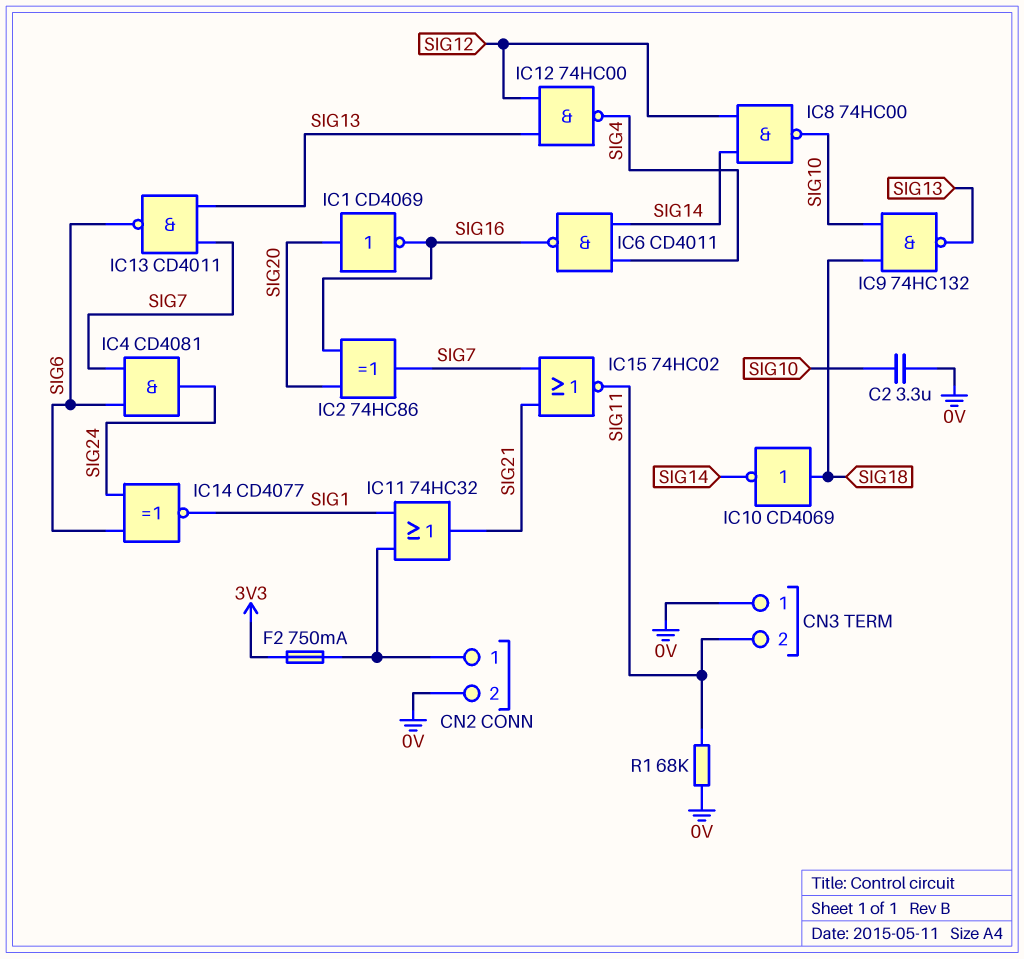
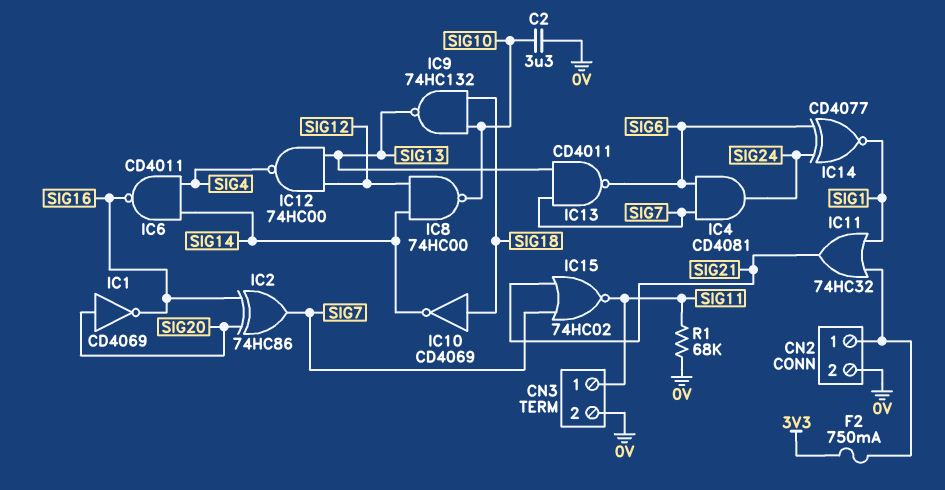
CN3 pin 1: 0V -> SIG11
CN3 pin 2: SIG11 -> 0V

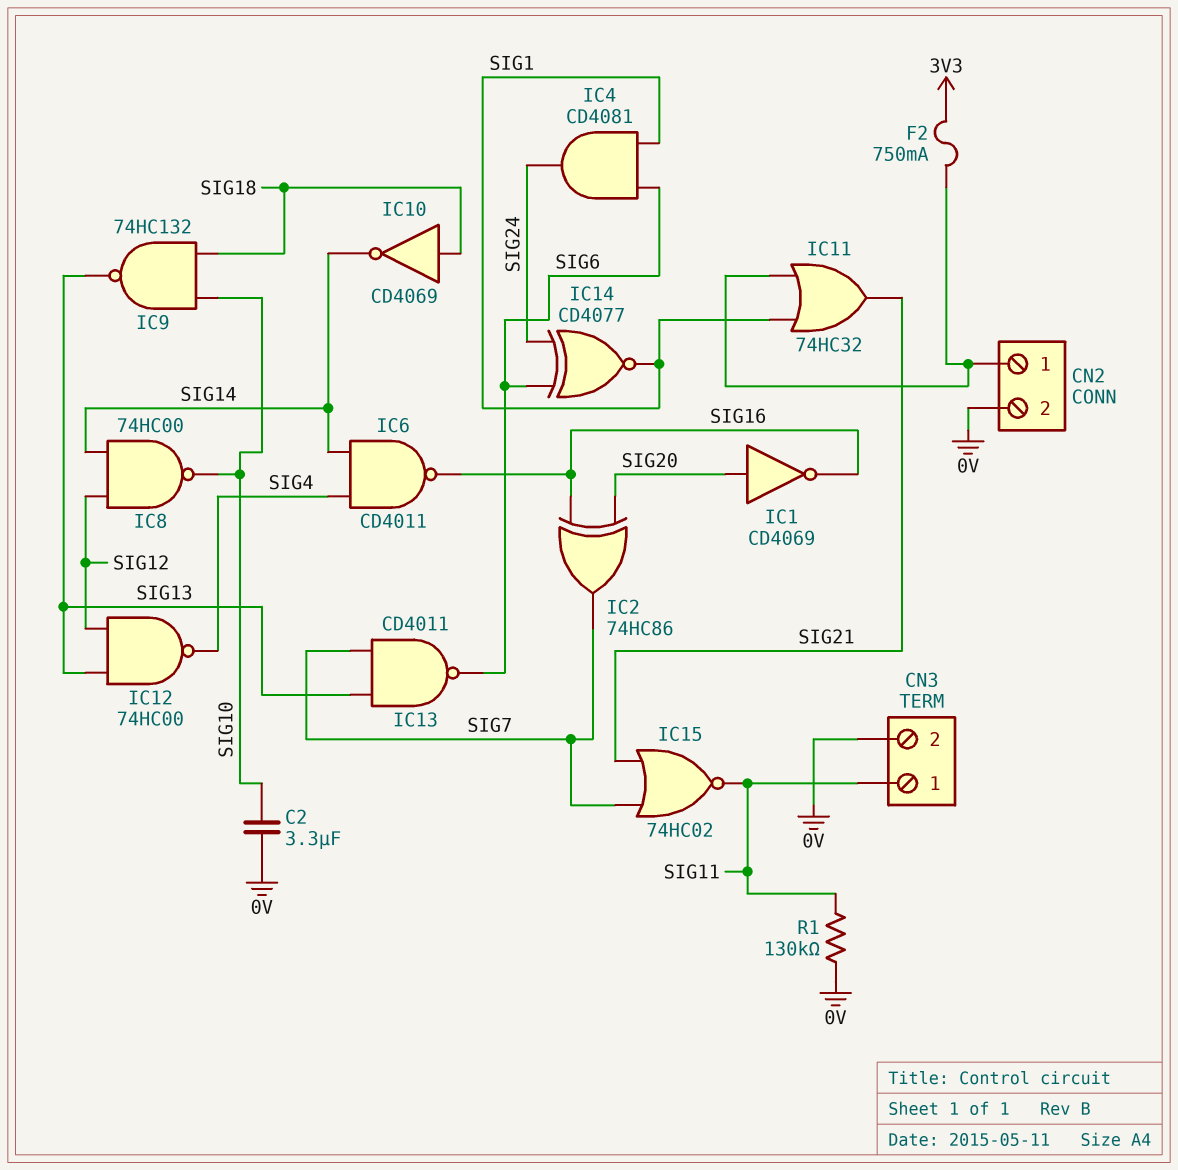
IC4: AND CD4081 (in SIG6, in SIG7, out SIG24) -> AND CD4081 (in SIG1, in SIG6, out SIG24)
R1: 68k (0V, SIG11) -> 130k (0V, SIG11)

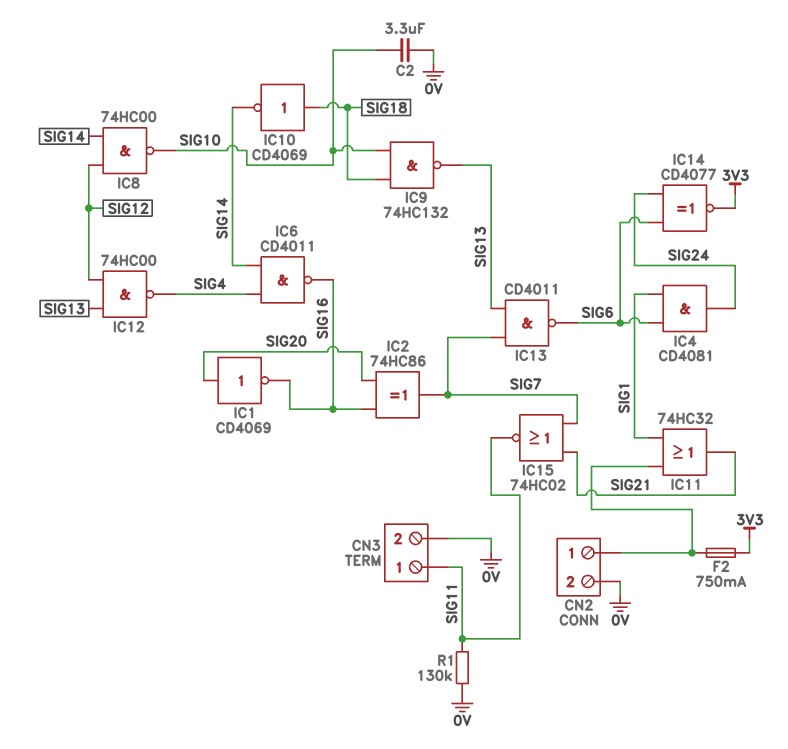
IC14: XNOR CD4077 (in SIG6, in SIG24, out SIG1) -> XNOR CD4077 (in SIG6, in SIG24, out 3V3)

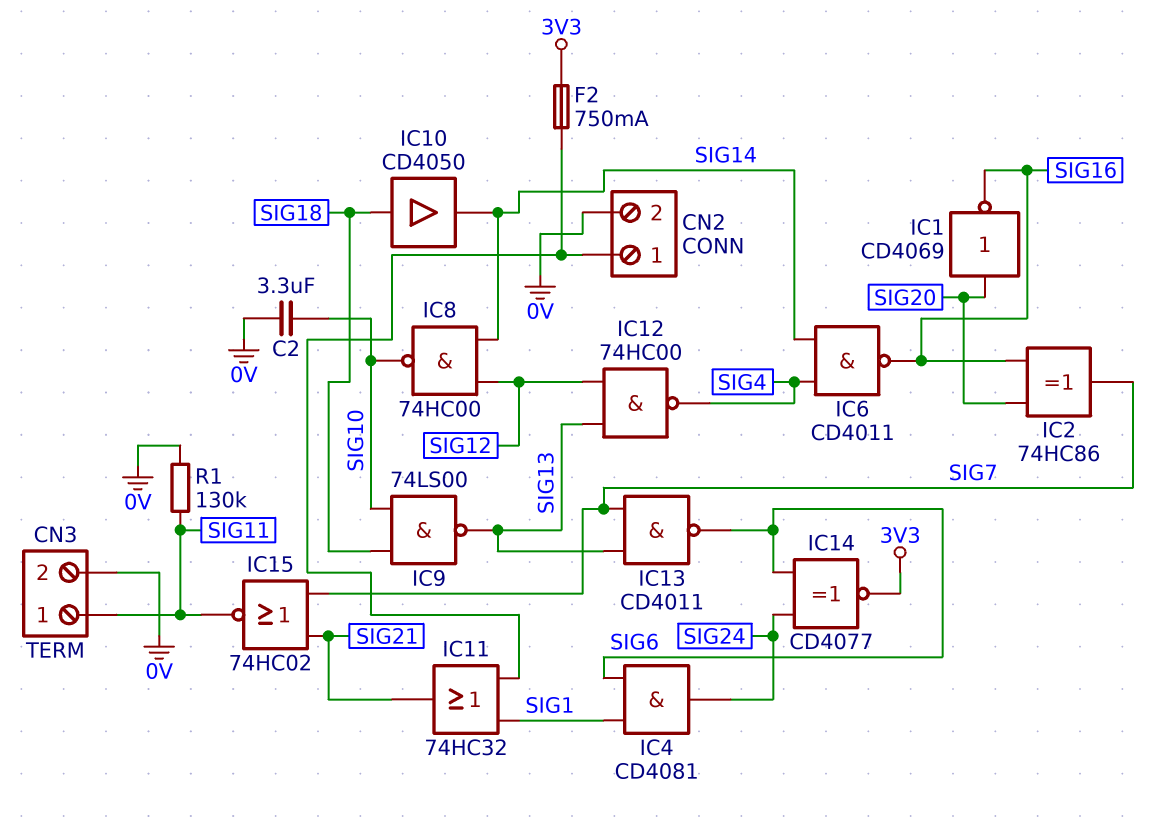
IC9: NAND 74HC132 (in SIG10, in SIG18, out SIG13) -> NAND 74LS00 (in SIG10, in SIG18, out SIG13)
IC10: NOT CD4069 (in SIG18, out SIG14) -> buffer CD4050 (in SIG18, out SIG14)

